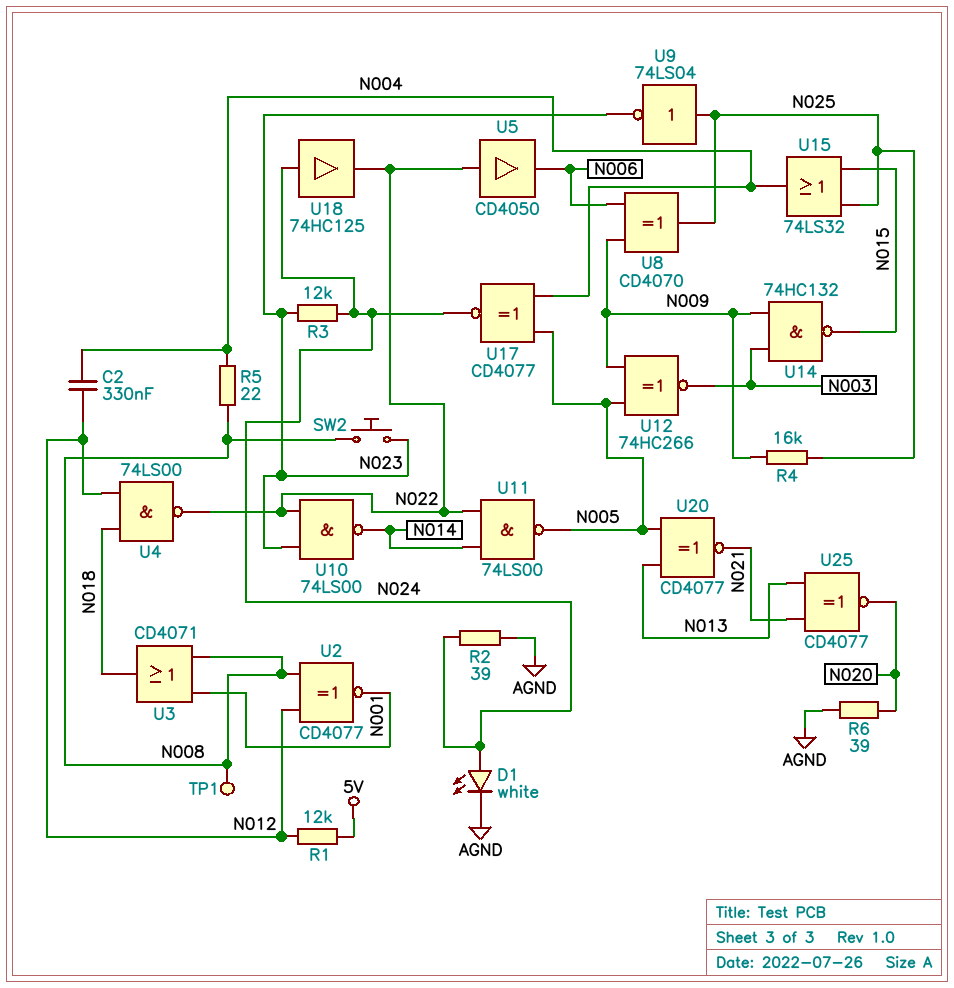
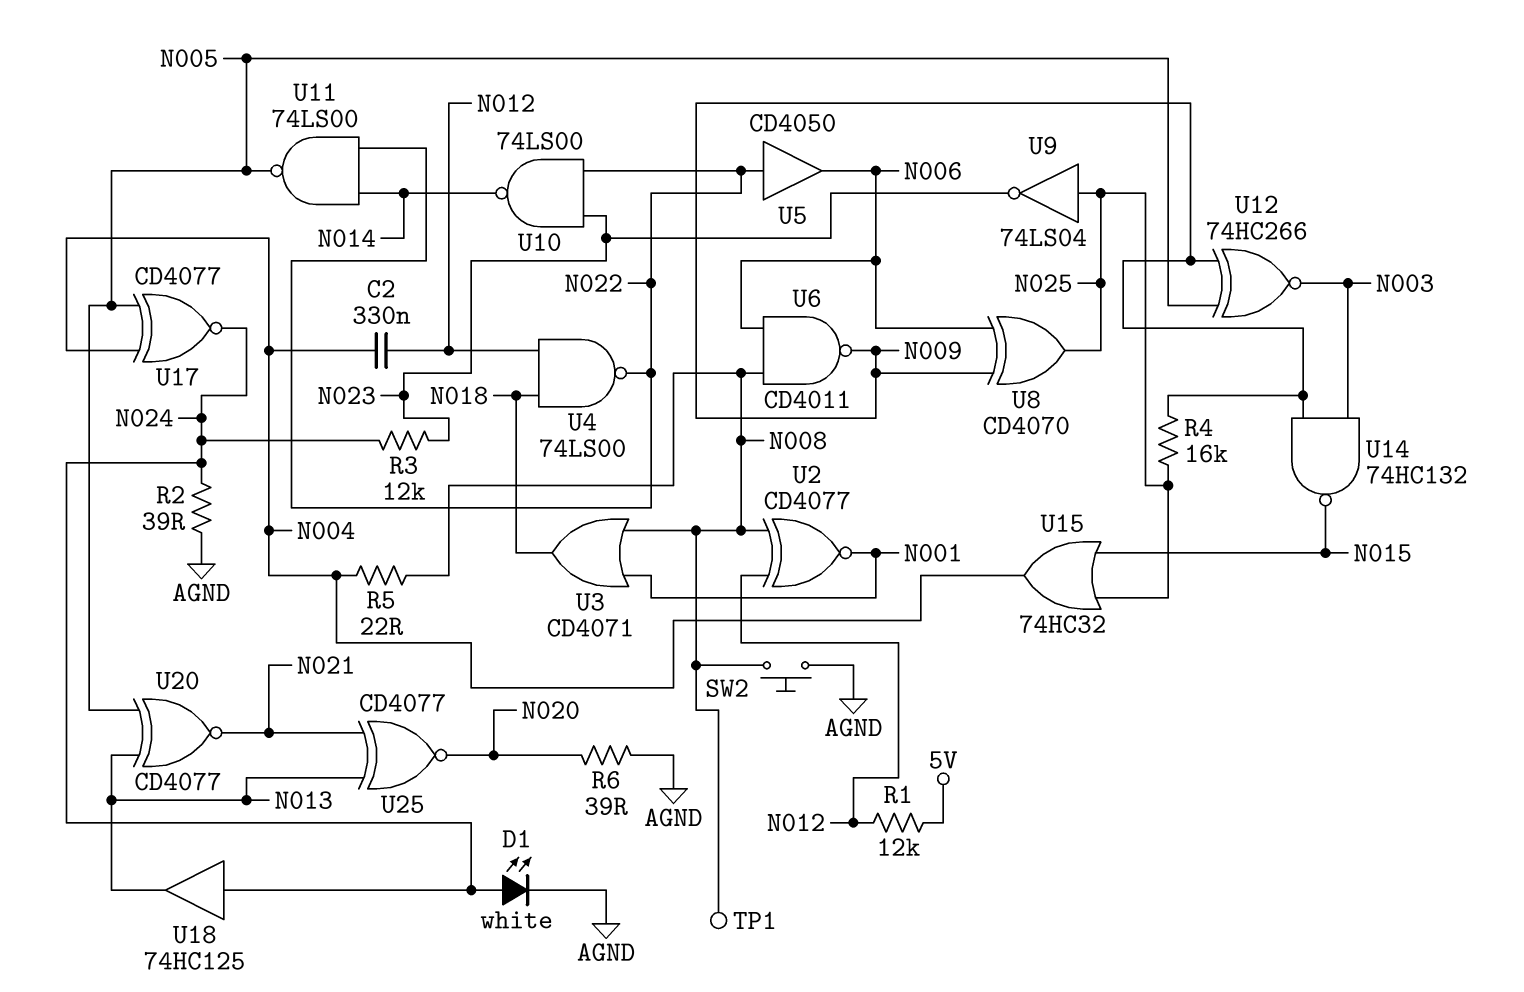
SW2: button (N008, N023) -> button (AGND, N008)
U6: none -> NAND CD4011 (in N006, in N008, out N009)
U15: OR 74LS32 (in N015, in N025, out N004) -> OR 74HC32 (in N015, in N025, out N004)
U18: buffer 74HC125 (in N024, out N022) -> buffer 74HC125 (in N024, out N013)

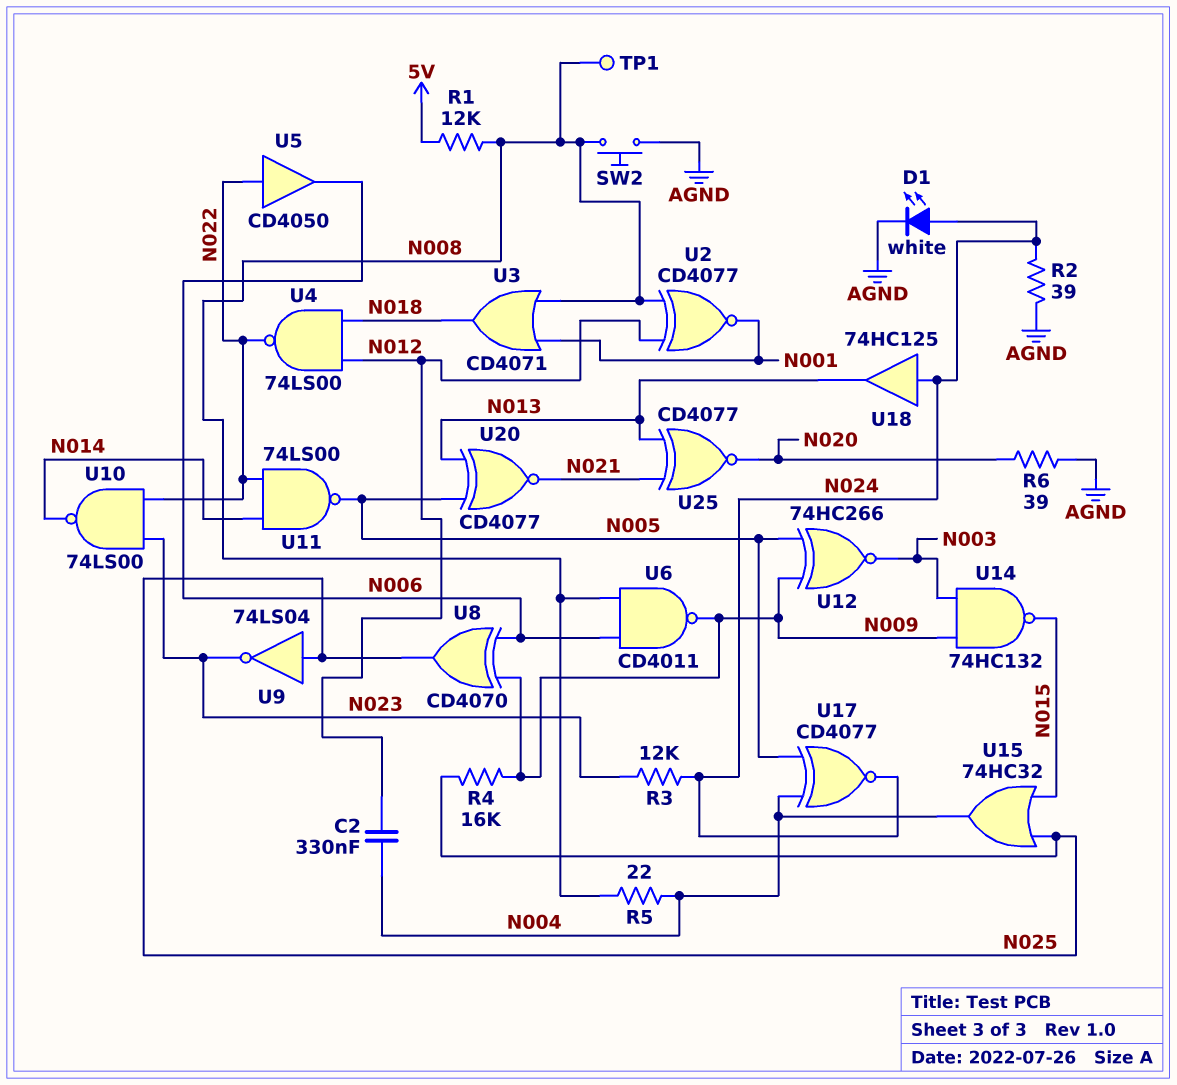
R1: 12k (5V, N012) -> 12k (5V, N008)

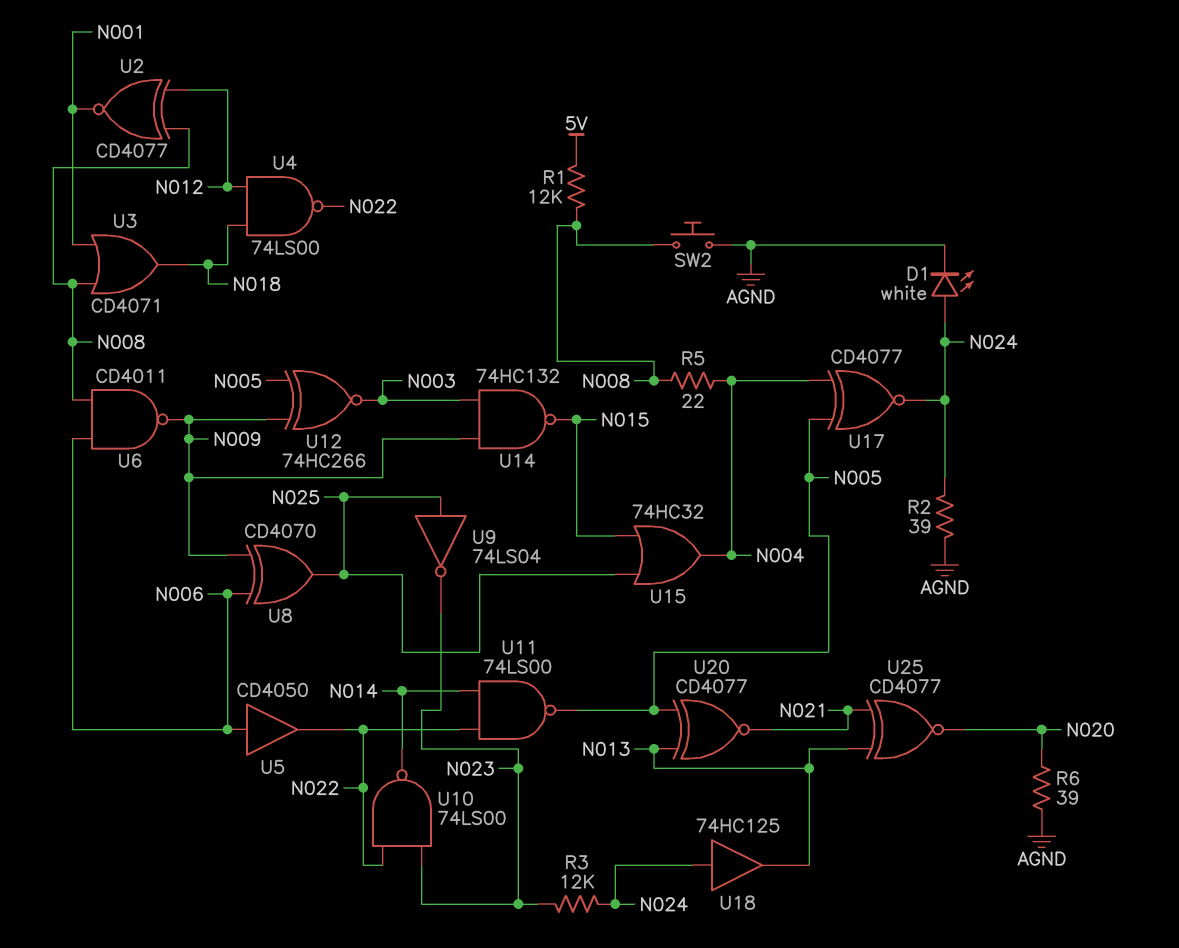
C2: 330nF (N004, N012) -> none
R4: 16k (N009, N025) -> none
TP1: test point (N008) -> none
U5: buffer CD4050 (in N022, out N006) -> buffer CD4050 (in N006, out N022)

